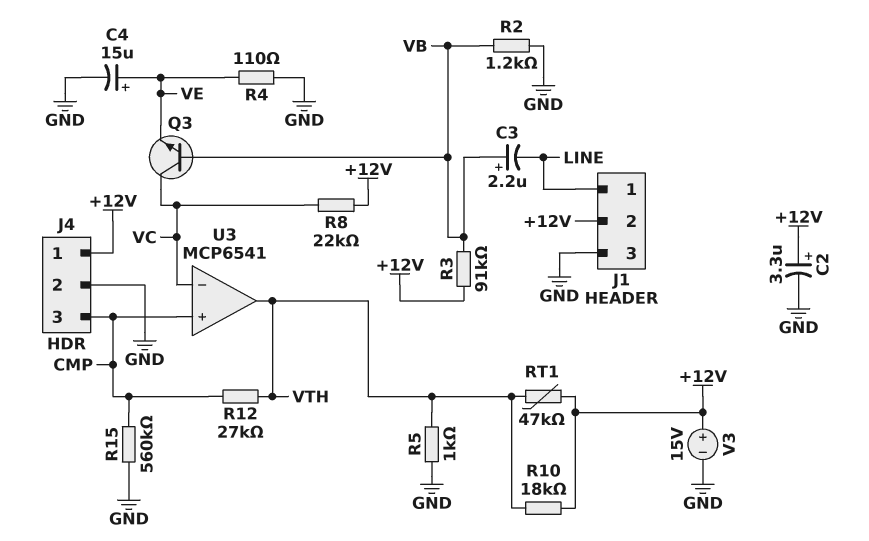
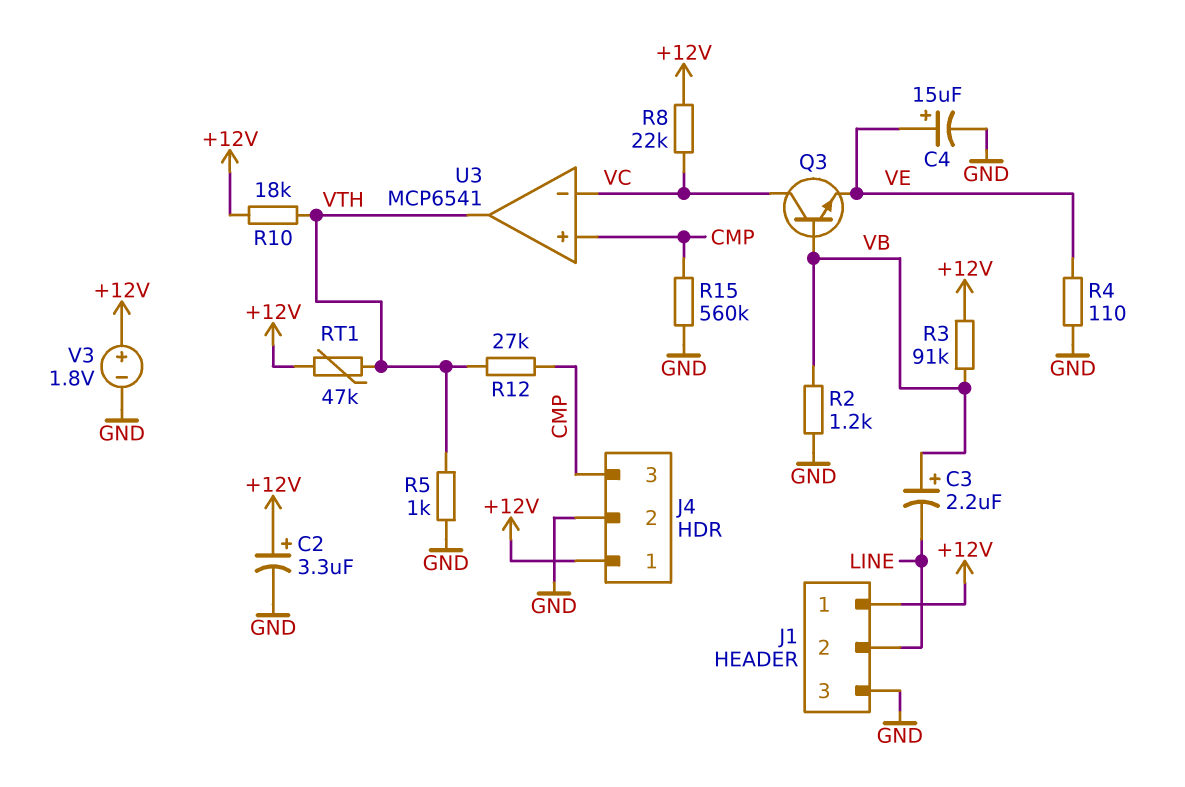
J1 pin 1: LINE -> +12V
J1 pin 2: +12V -> LINE
V3: 15V (plus +12V, minus GND) -> 1.8V (plus +12V, minus GND)

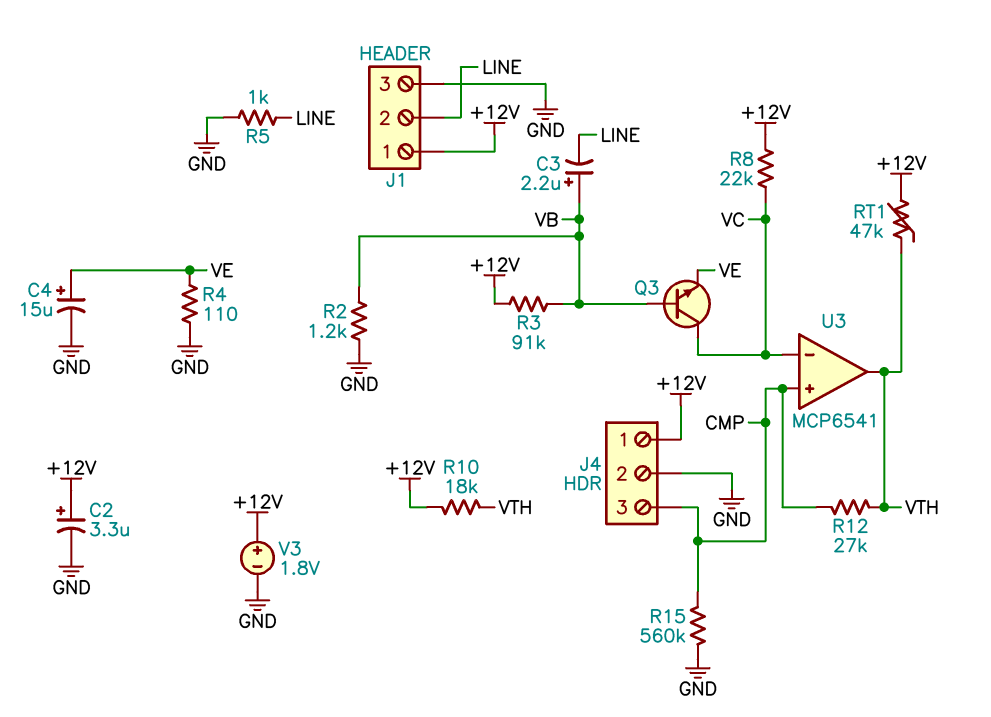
R5: 1k (GND, VTH) -> 1k (GND, LINE)

